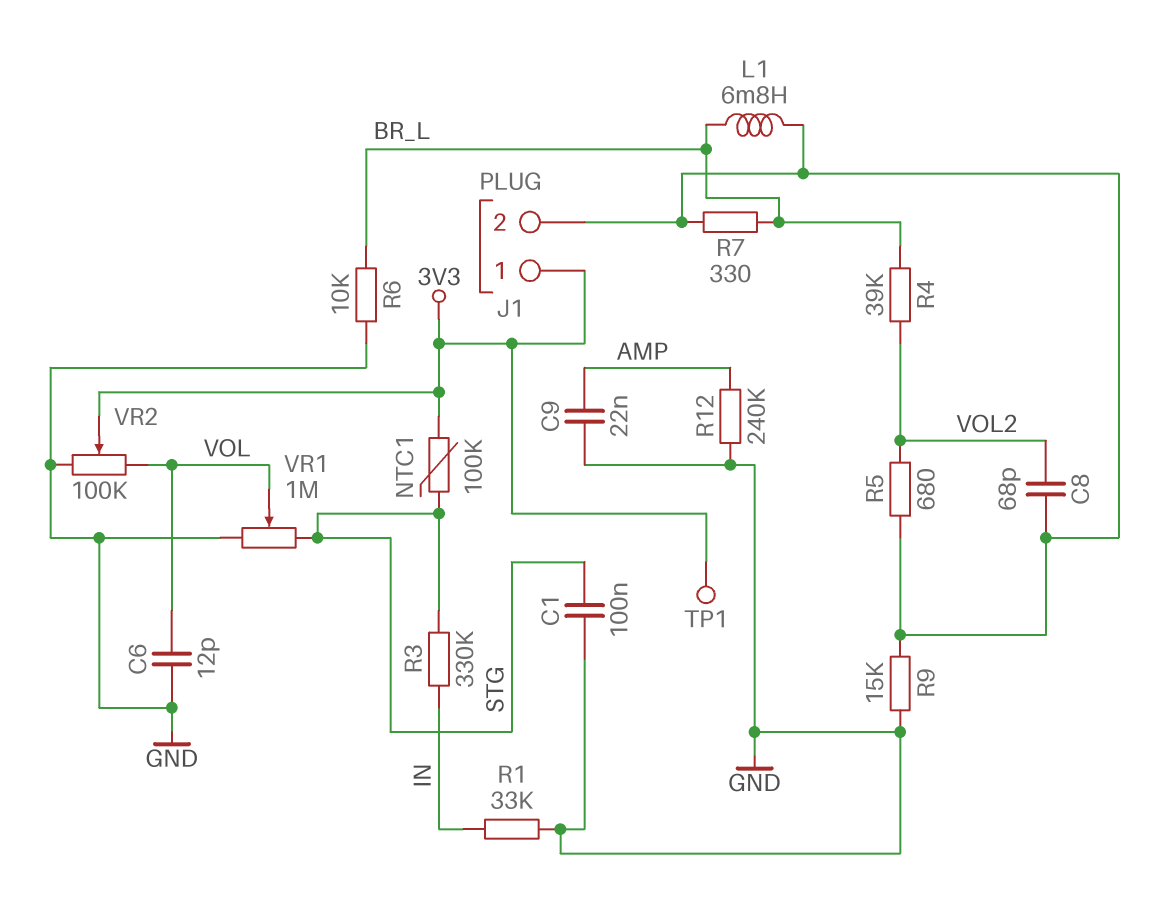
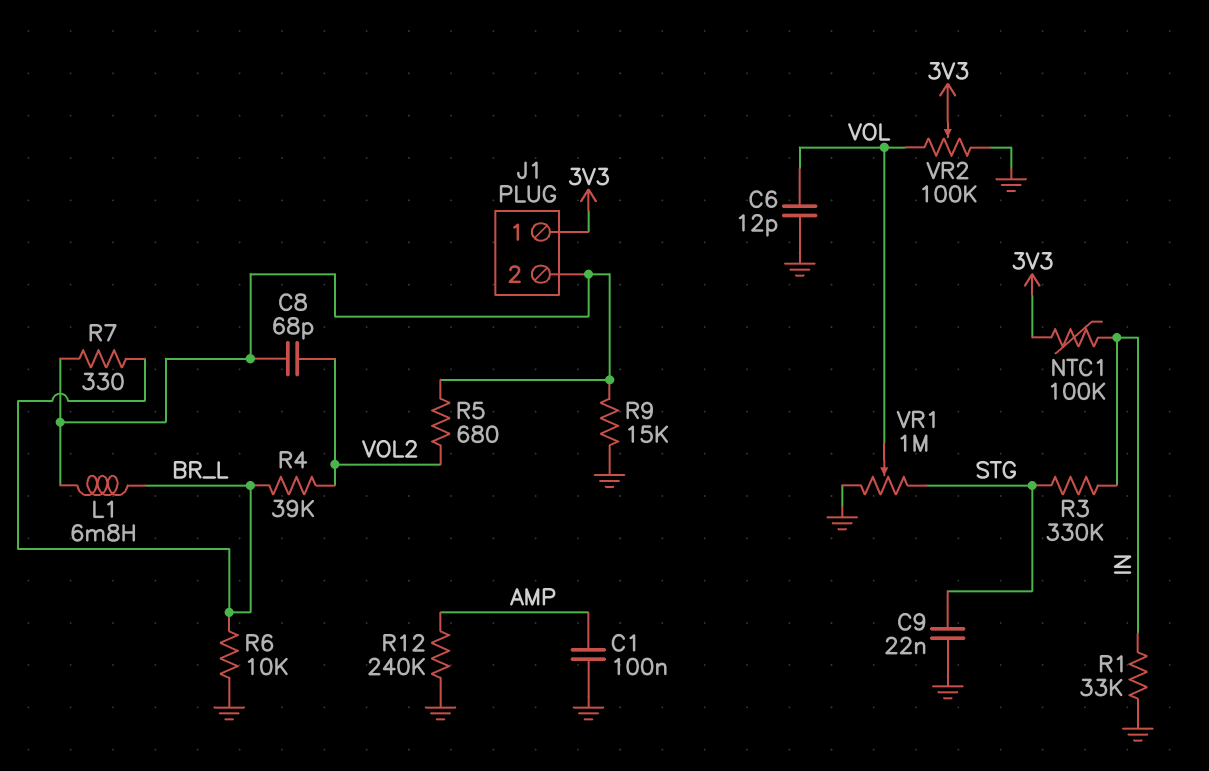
C1: 100nF (GND, STG) -> 100nF (AMP, GND)
C9: 22nF (AMP, GND) -> 22nF (GND, STG)
NTC1: 100k (3V3, STG) -> 100k (3V3, IN)
TP1: test point (3V3) -> none

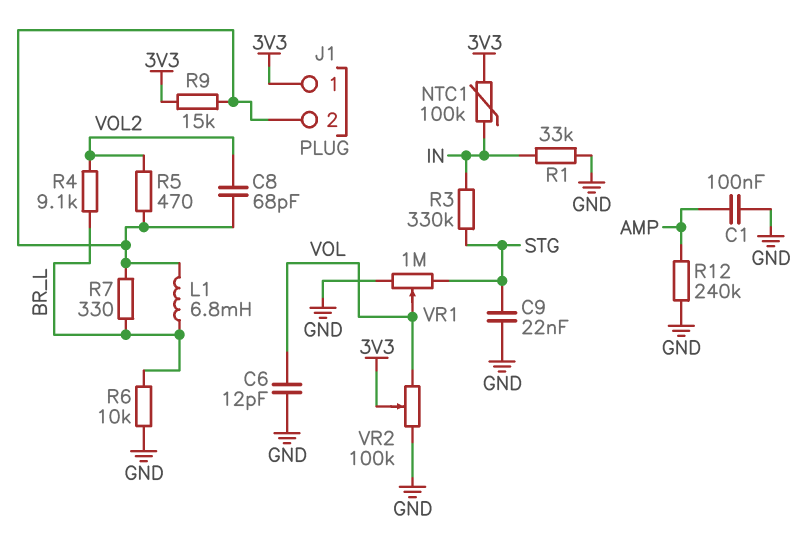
R4: 39k (BR_L, VOL2) -> 9.1k (BR_L, VOL2)
R5: 680 (J1/2, VOL2) -> 470 (J1/2, VOL2)
R9: 15k (GND, J1/2) -> 15k (3V3, J1/2)

